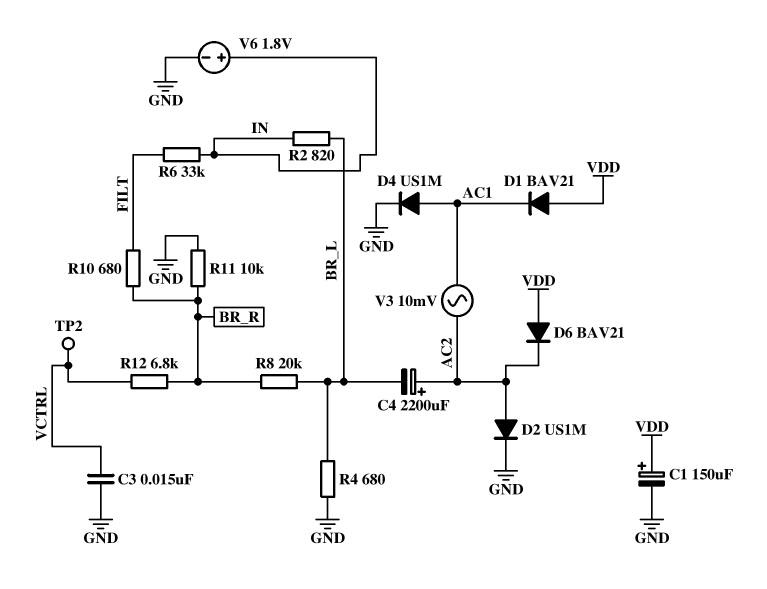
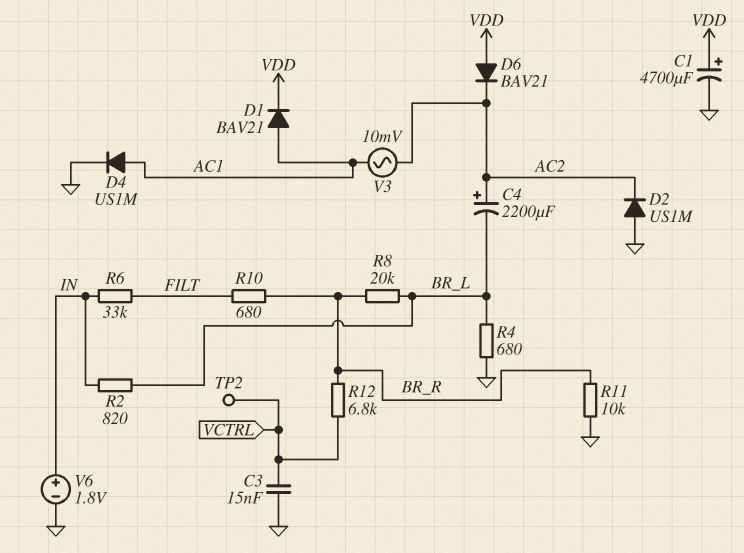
C1: 150uF (plus VDD, minus GND) -> 4700uF (plus VDD, minus GND)
D1: diode BAV21 (A VDD, K AC1) -> diode BAV21 (A AC1, K VDD)
D2: diode US1M (A AC2, K GND) -> diode US1M (A GND, K AC2)

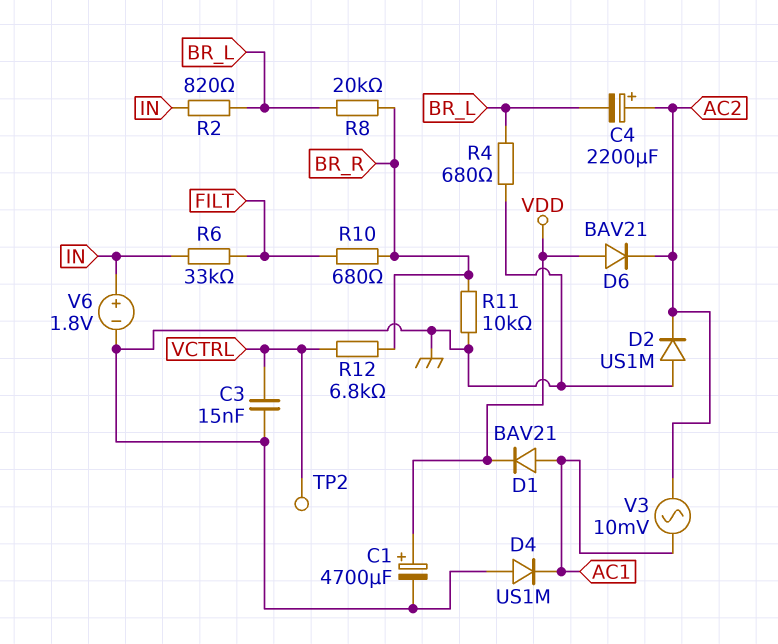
D4: diode US1M (A AC1, K GND) -> diode US1M (A GND, K AC1)

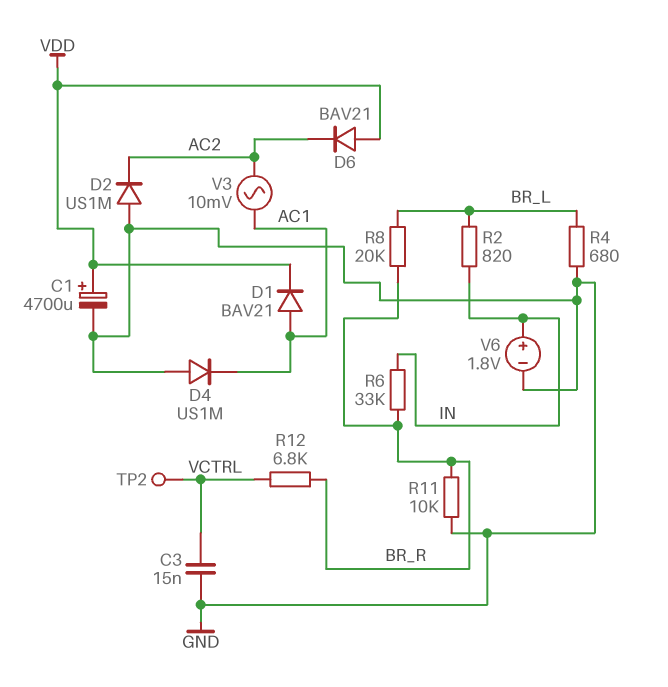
C4: 2200uF (plus AC2, minus BR_L) -> none
R6: 33k (FILT, IN) -> 33k (BR_R, IN)
R10: 680 (BR_R, FILT) -> none

